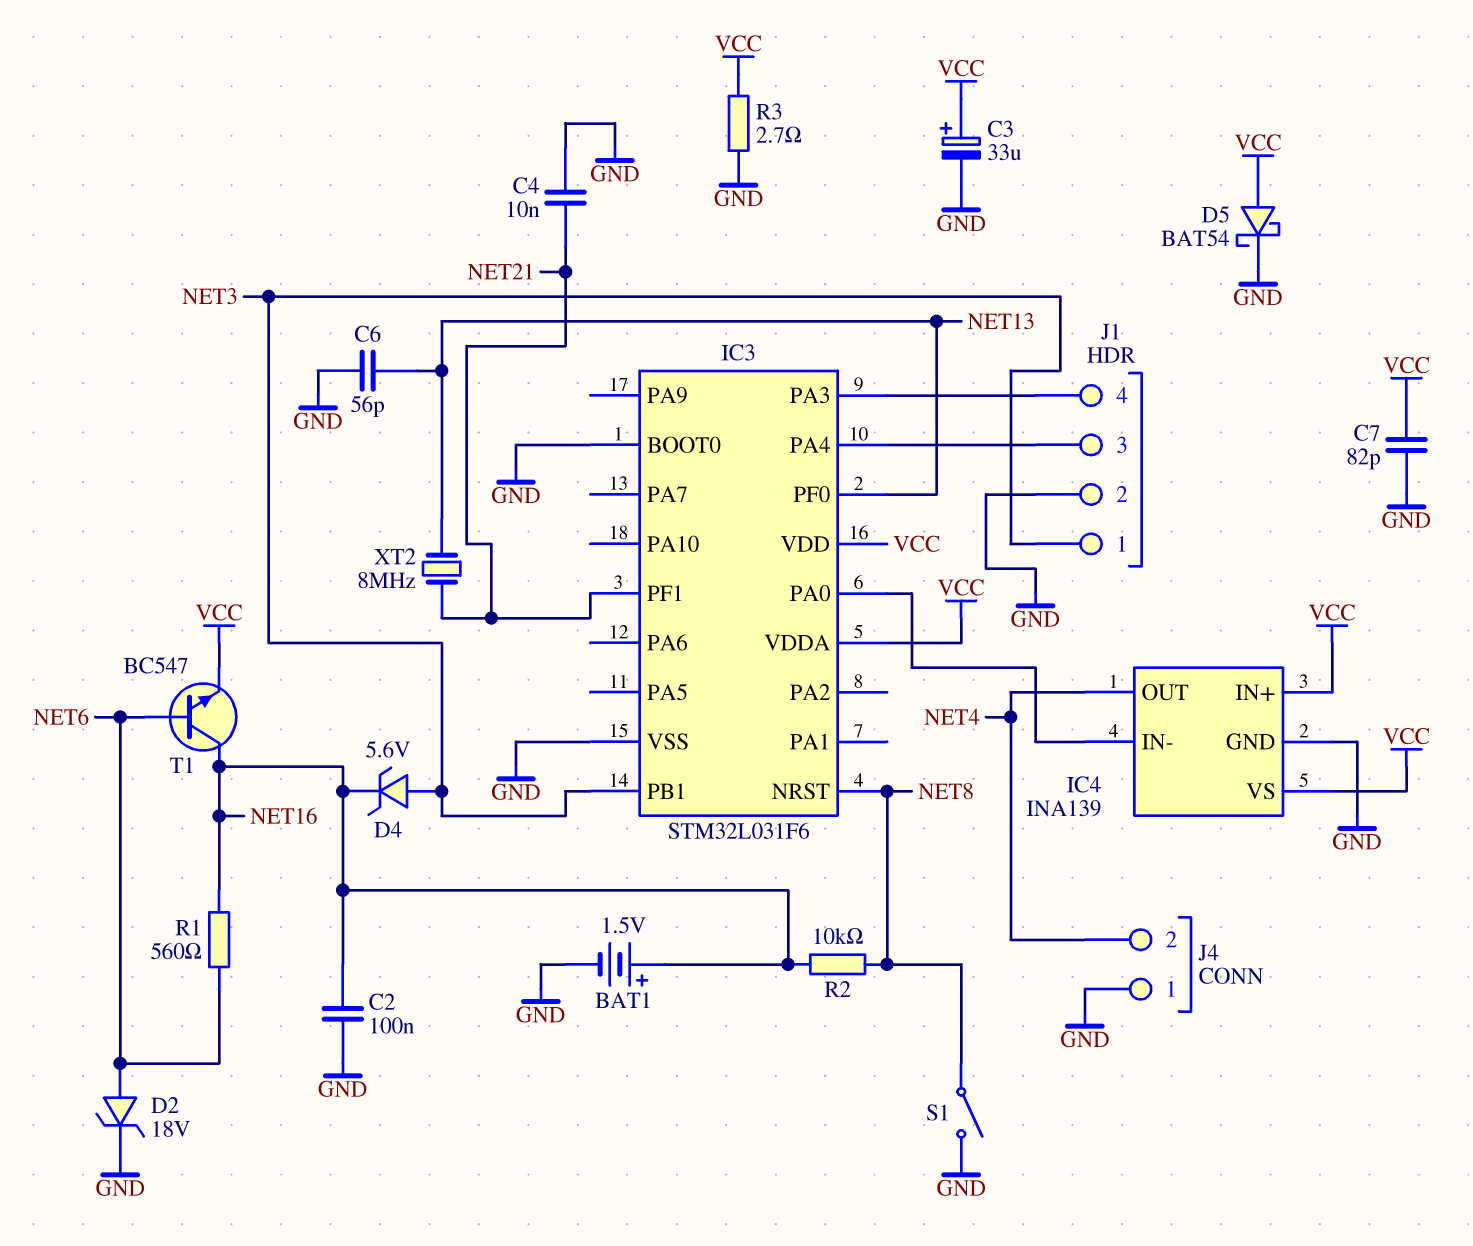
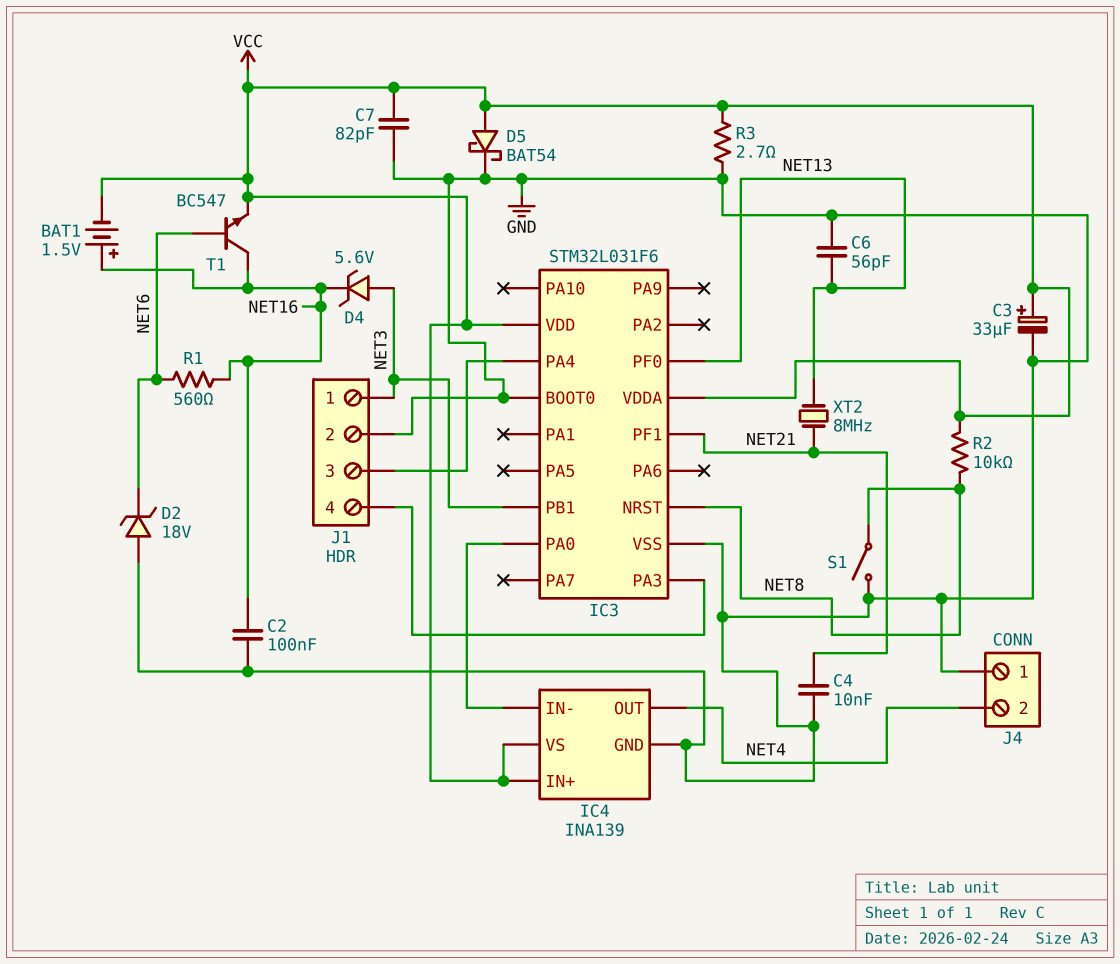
BAT1: 1.5V (plus NET16, minus GND) -> 1.5V (plus NET16, minus VCC)
D2: zener 18V (A NET6, K GND) -> zener 18V (A GND, K NET6)
R2: 10k (NET8, NET16) -> 10k (NET8, VCC)

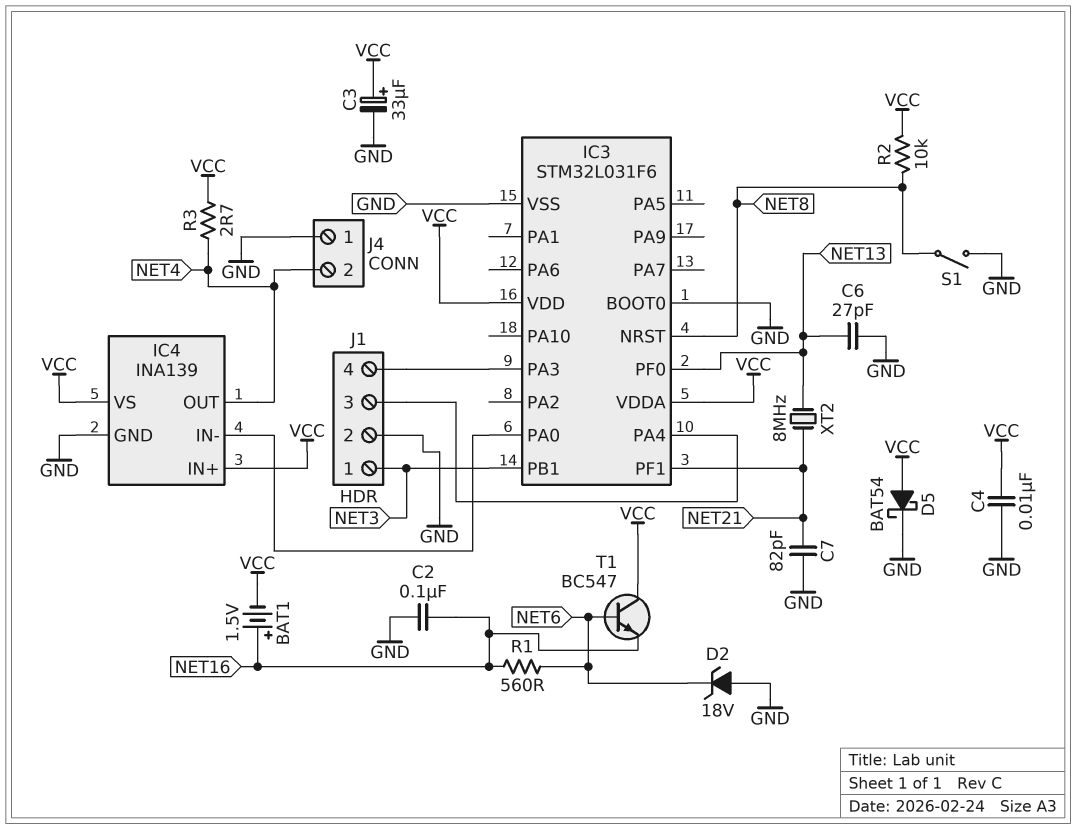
C4: 10nF (GND, NET21) -> 10nF (GND, VCC)
C6: 56pF (GND, NET13) -> 27pF (GND, NET13)
C7: 82pF (GND, VCC) -> 82pF (GND, NET21)
D4: zener 5.6V (A NET3, K NET16) -> none
R3: 2.7 (GND, VCC) -> 2.7 (NET4, VCC)
T1: NPN BC547 (B NET6, C NET16, E VCC) -> NPN BC547 (B NET6, C VCC, E NET16)

